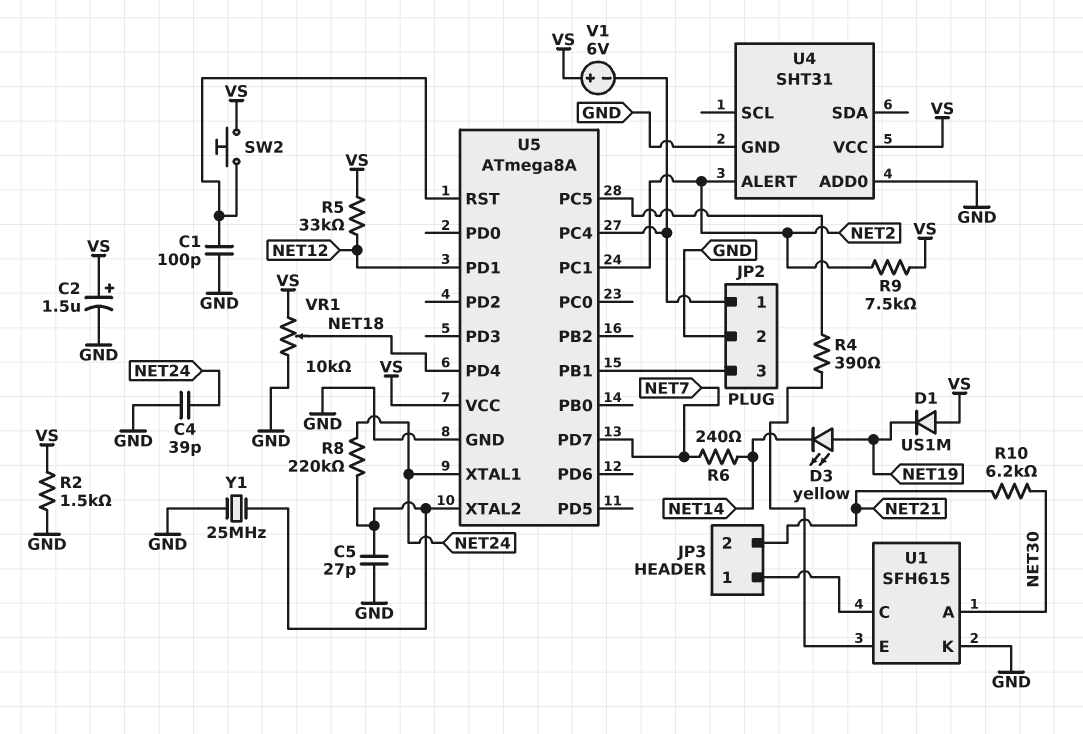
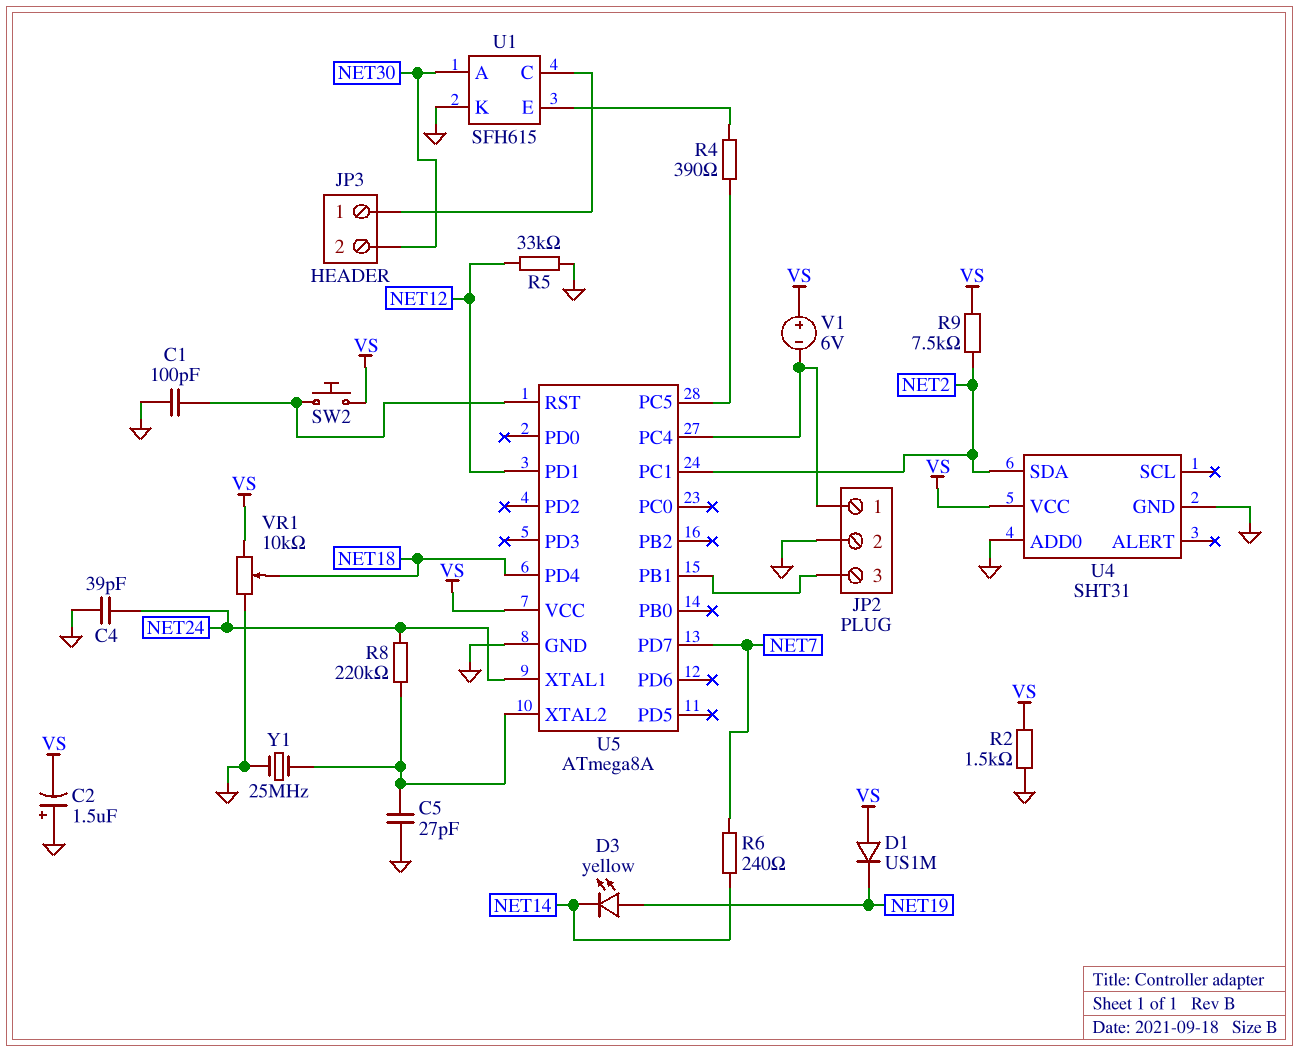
C2: 1.5uF (plus VS, minus GND) -> 1.5uF (plus GND, minus VS)
JP3 pin 2: NET21 -> NET30
R5: 33k (NET12, VS) -> 33k (GND, NET12)
R10: 6.2k (NET21, NET30) -> none
U4 pin ALERT: NET2 -> none
U4 pin SDA: none -> NET2

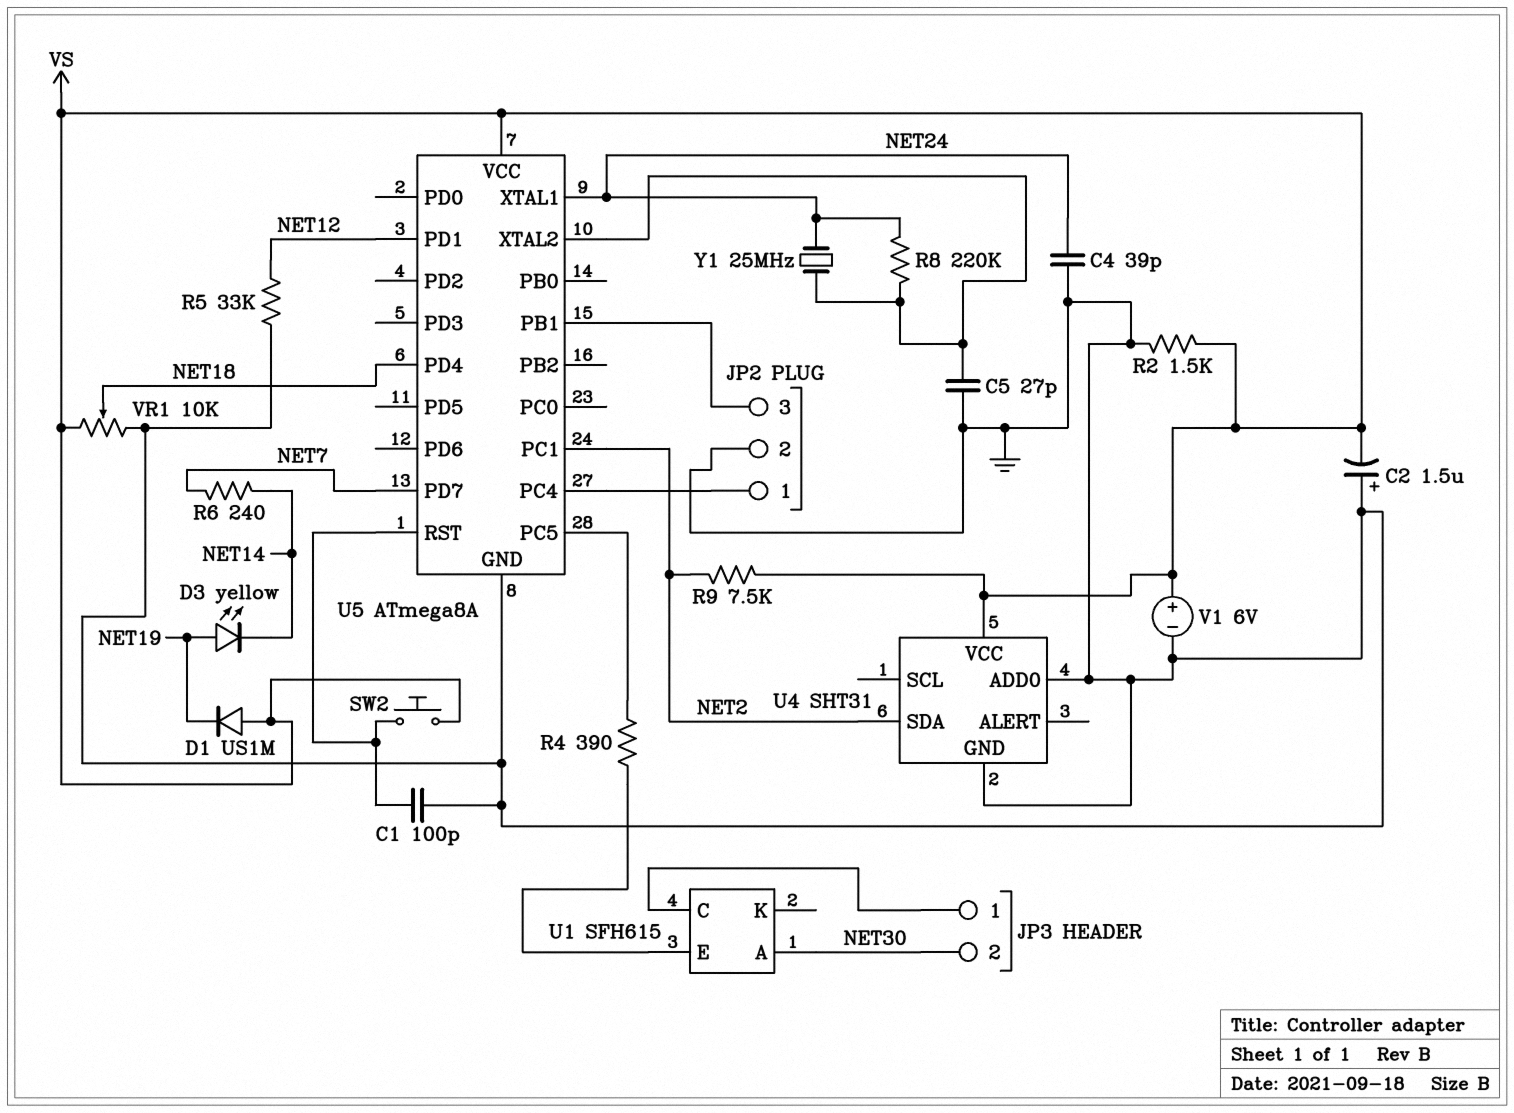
U1 pin K: GND -> none
V1: 6V (plus VS, minus JP2/1) -> 6V (plus VS, minus GND)
Y1: 25MHz (GND, U5/XTAL2) -> 25MHz (NET24, U5/XTAL2)

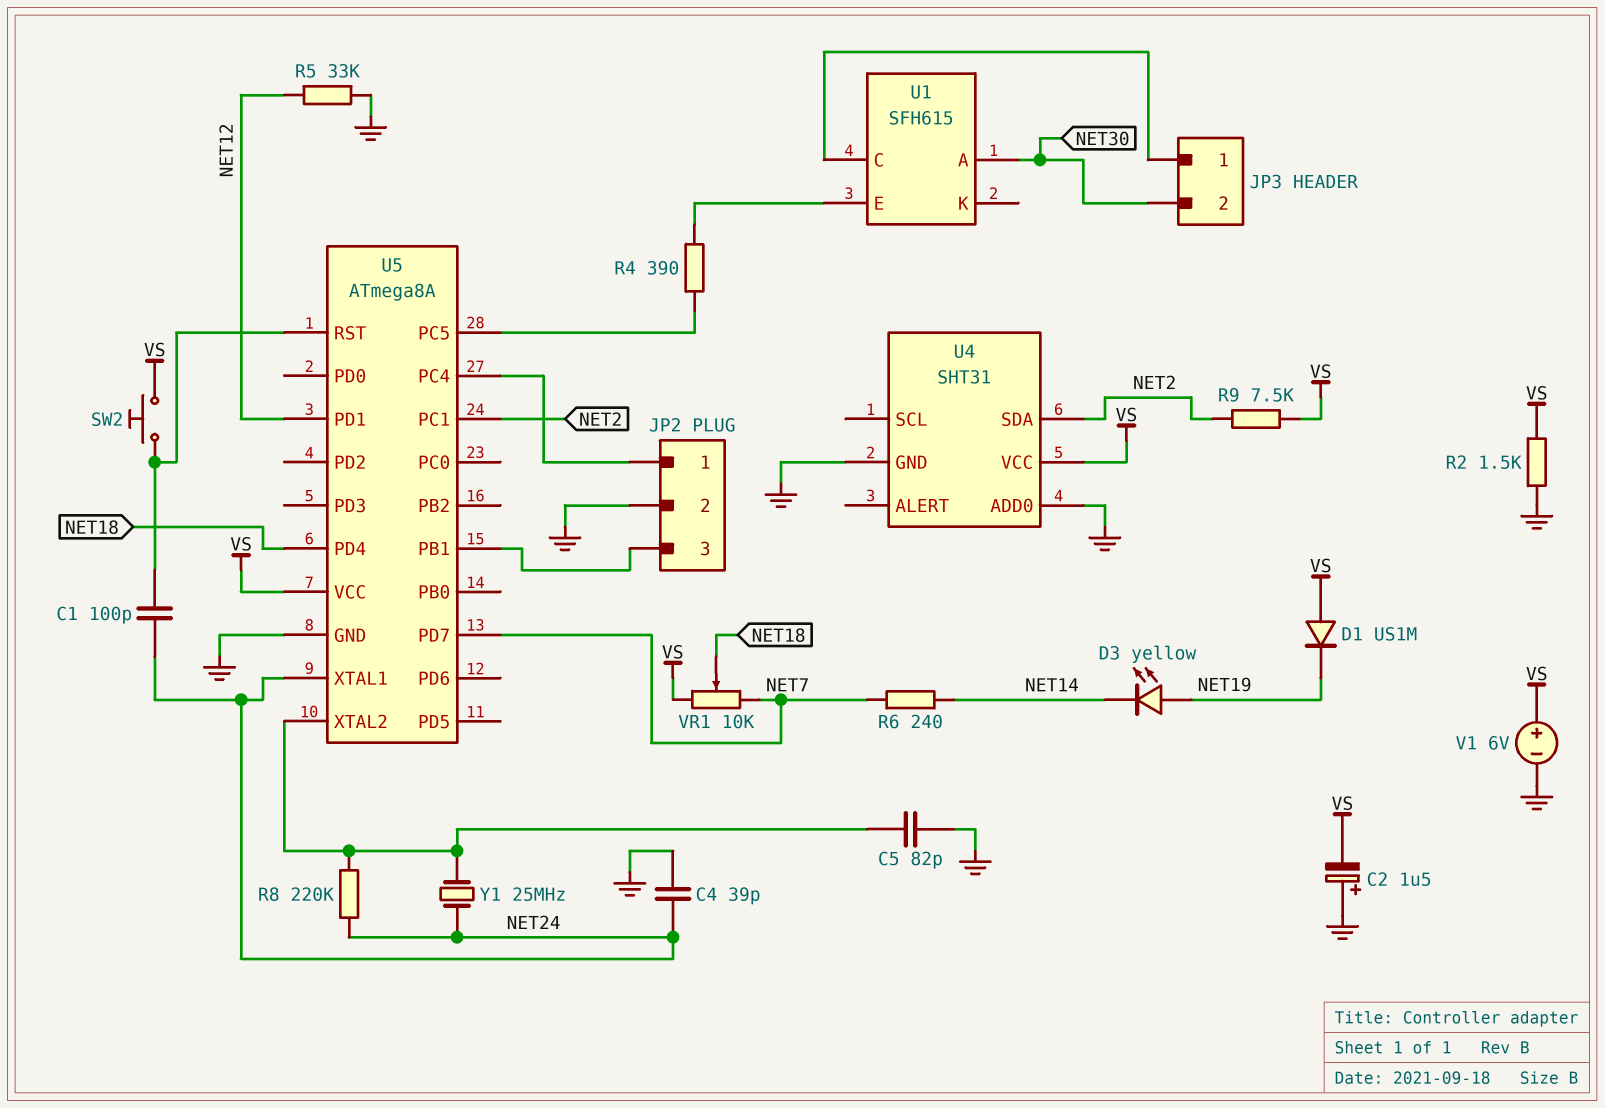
C1: 100pF (GND, U5/RST) -> 100pF (NET24, U5/RST)
C5: 27pF (GND, U5/XTAL2) -> 82pF (GND, U5/XTAL2)
VR1: 10k (GND, VS, wiper NET18) -> 10k (NET7, VS, wiper NET18)

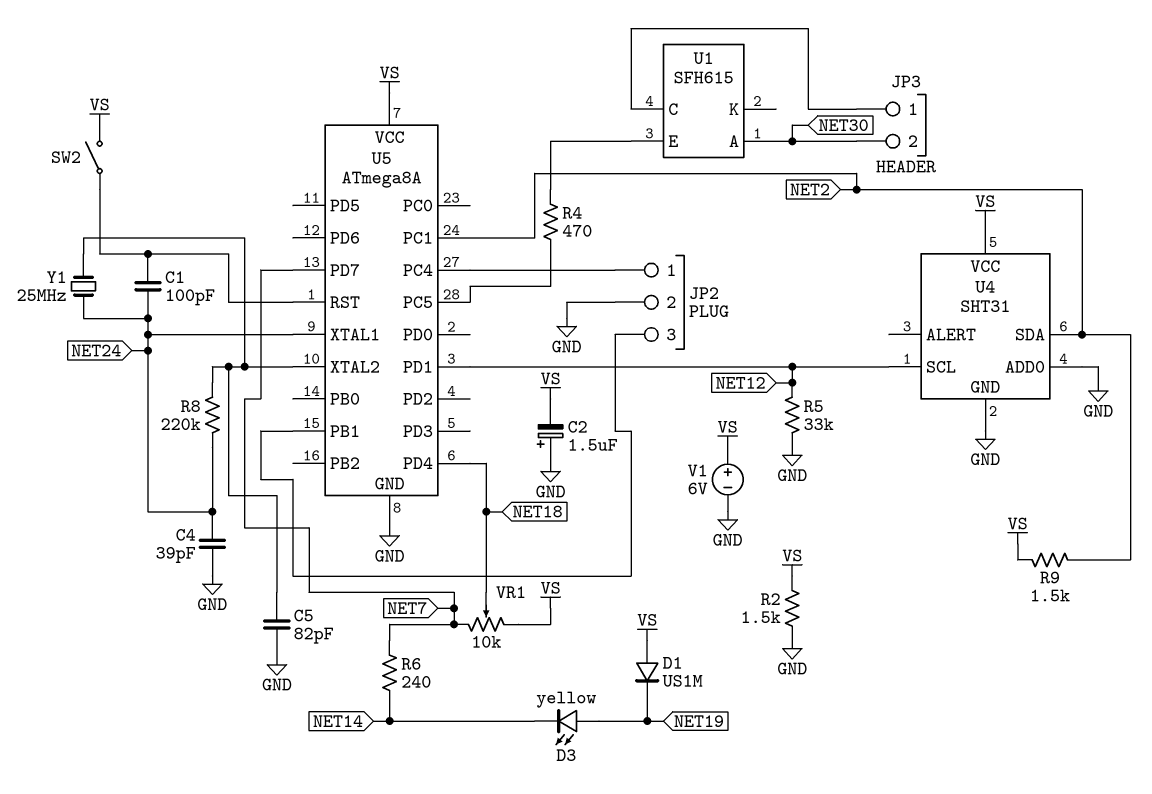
R4: 390 (U1/E, U5/PC5) -> 470 (U1/E, U5/PC5)
R9: 7.5k (NET2, VS) -> 1.5k (NET2, VS)
SW2: button (U5/RST, VS) -> switch (U5/RST, VS)
U4 pin SCL: none -> NET12

